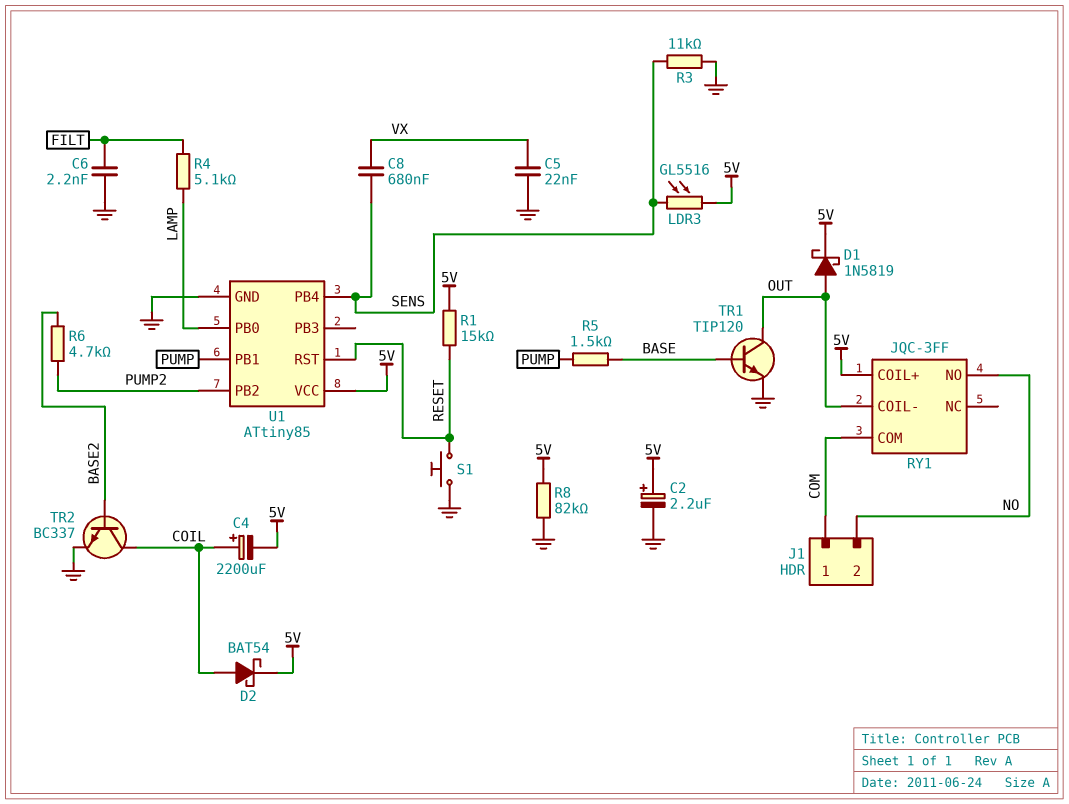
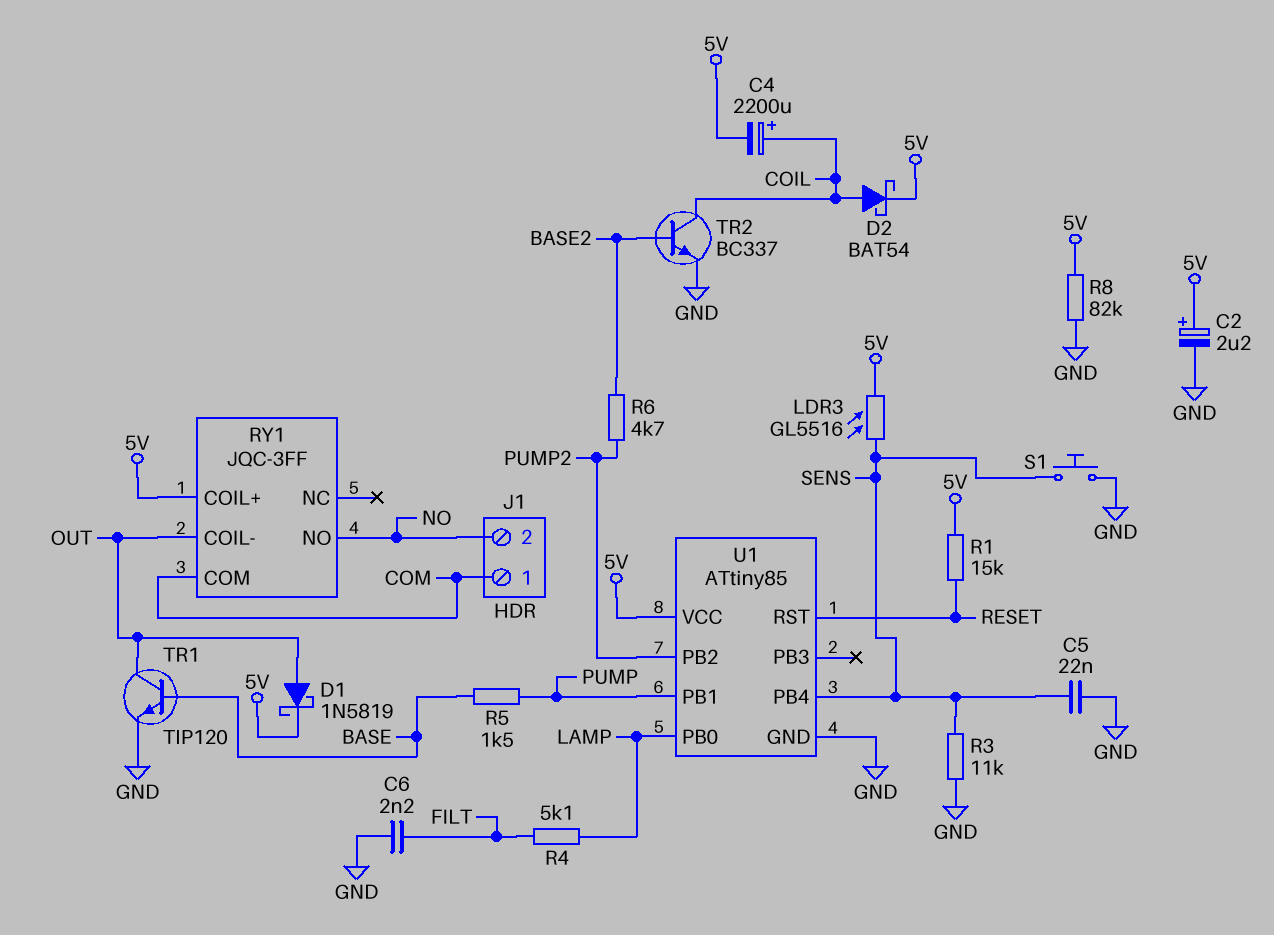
C5: 22nF (GND, VX) -> 22nF (GND, SENS)
C8: 680nF (SENS, VX) -> none
S1: button (GND, RESET) -> button (GND, SENS)

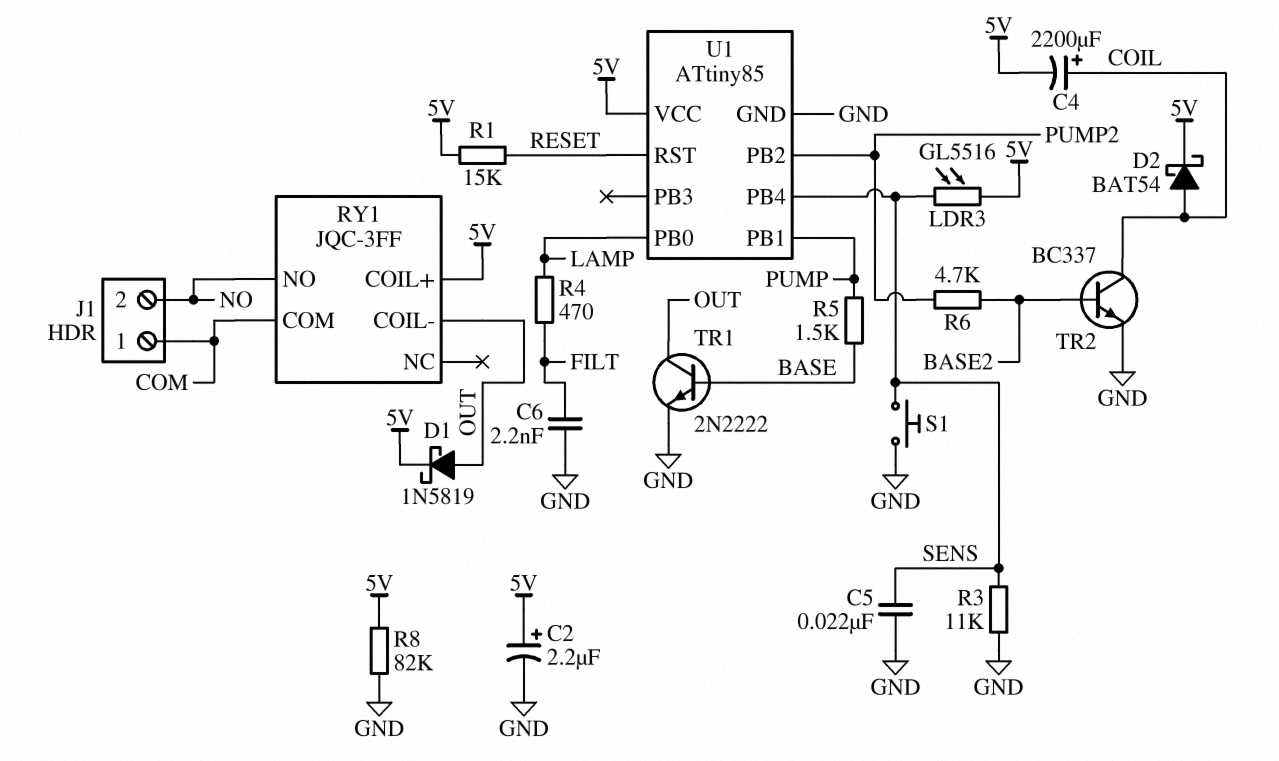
R4: 5.1k (FILT, LAMP) -> 470 (FILT, LAMP)
TR1: NPN TIP120 (B BASE, C OUT, E GND) -> NPN 2N2222 (B BASE, C OUT, E GND)

